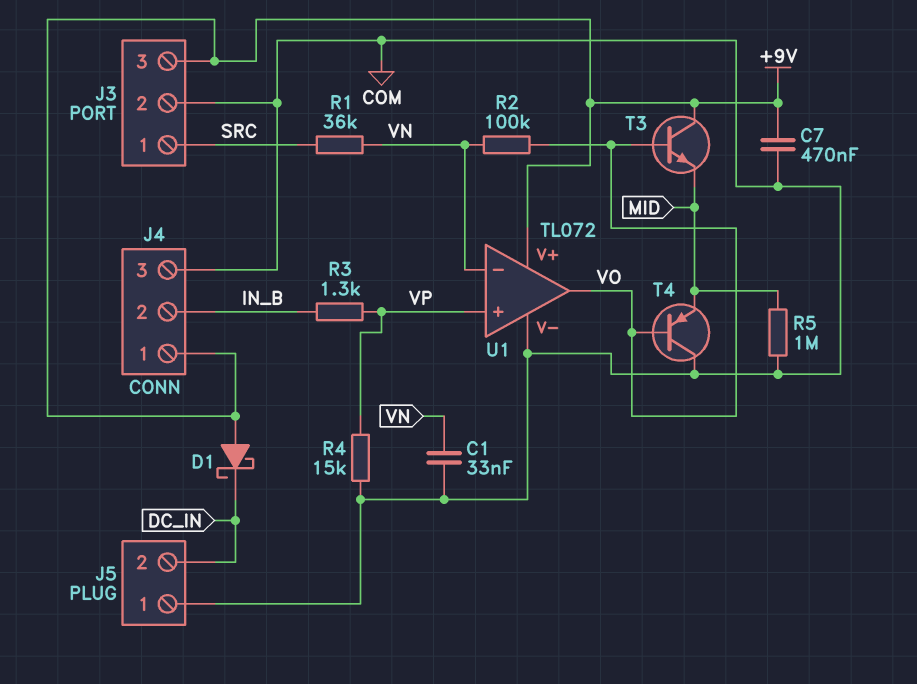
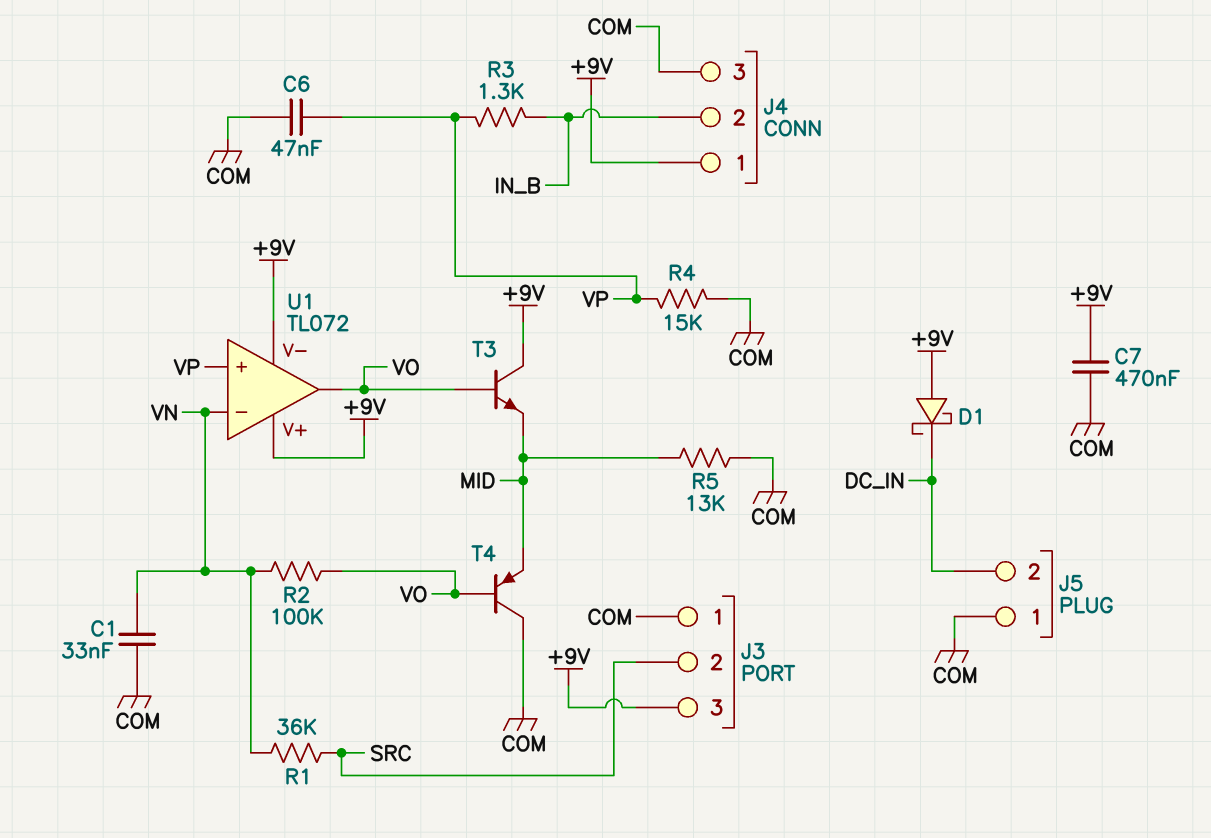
C6: none -> 47nF (COM, VP)
J3 pin 1: SRC -> COM
J3 pin 2: COM -> SRC
R5: 1M (COM, MID) -> 13k (COM, MID)
U1 pin V-: COM -> +9V

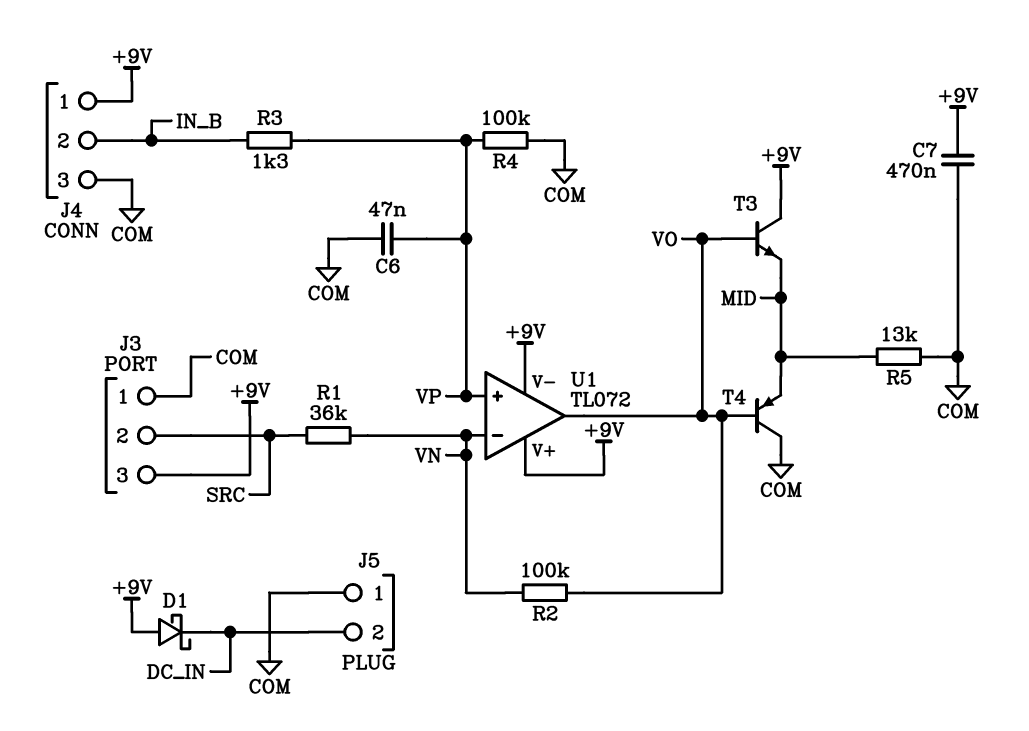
C1: 33nF (COM, VN) -> none
R4: 15k (COM, VP) -> 100k (COM, VP)

